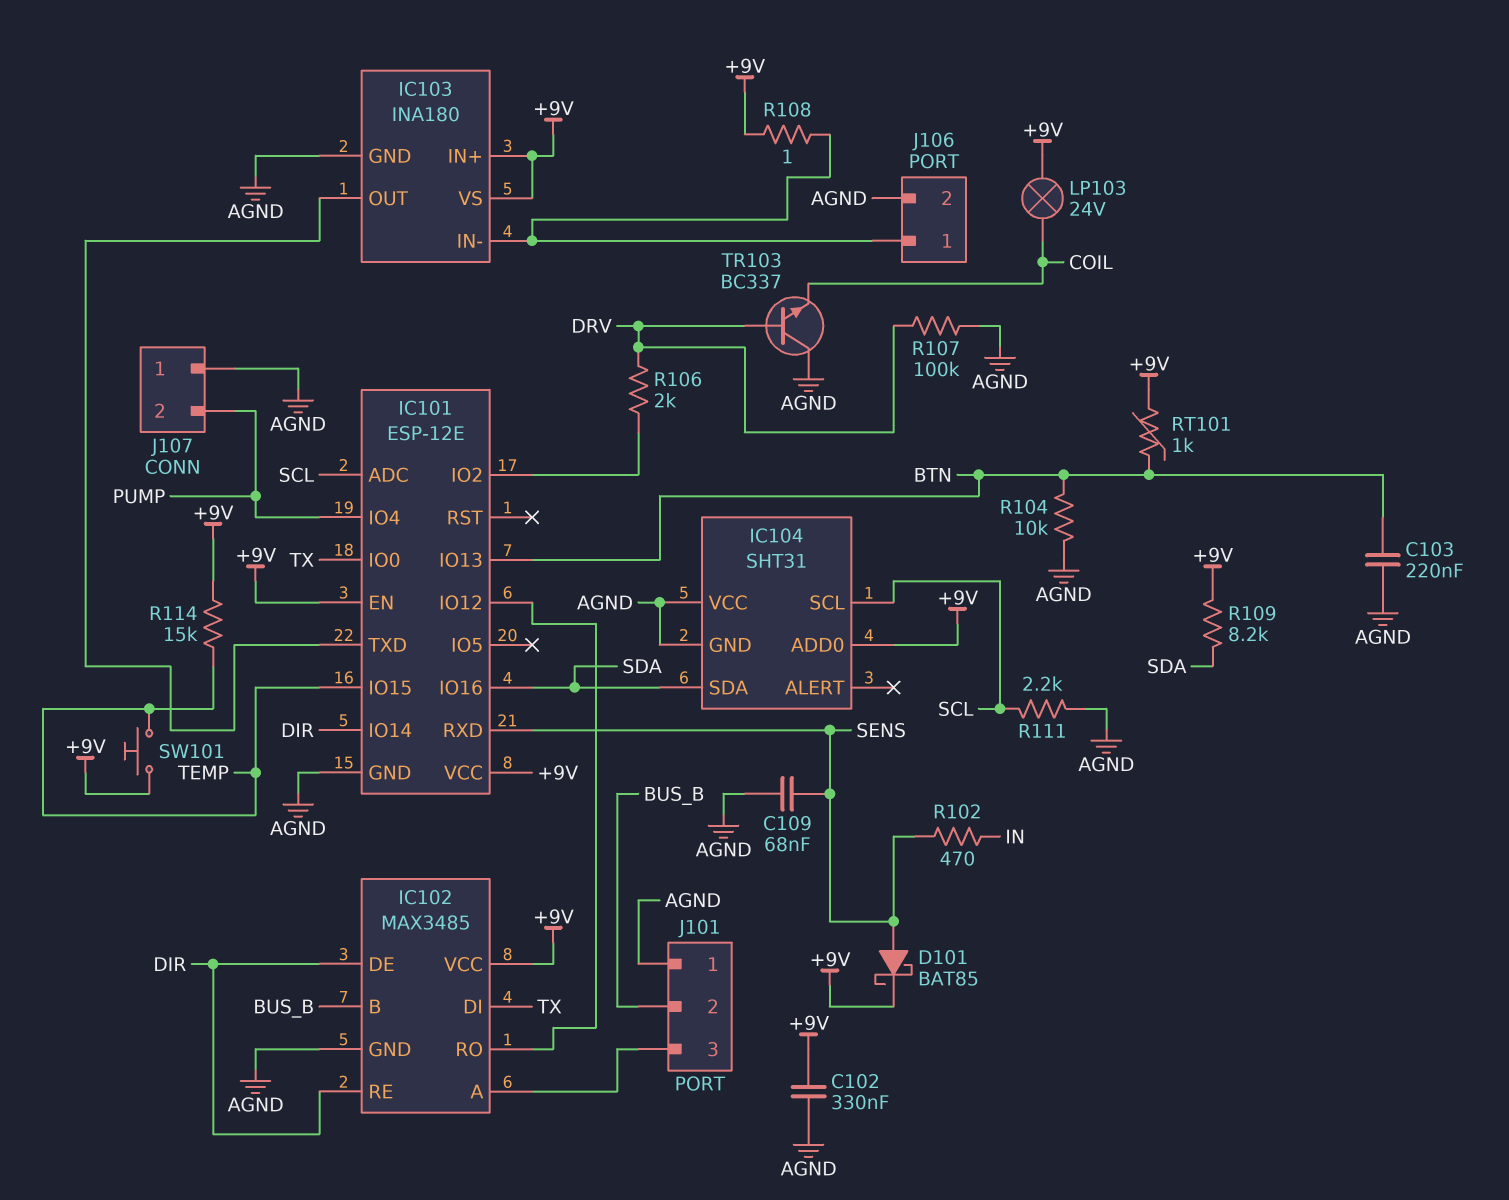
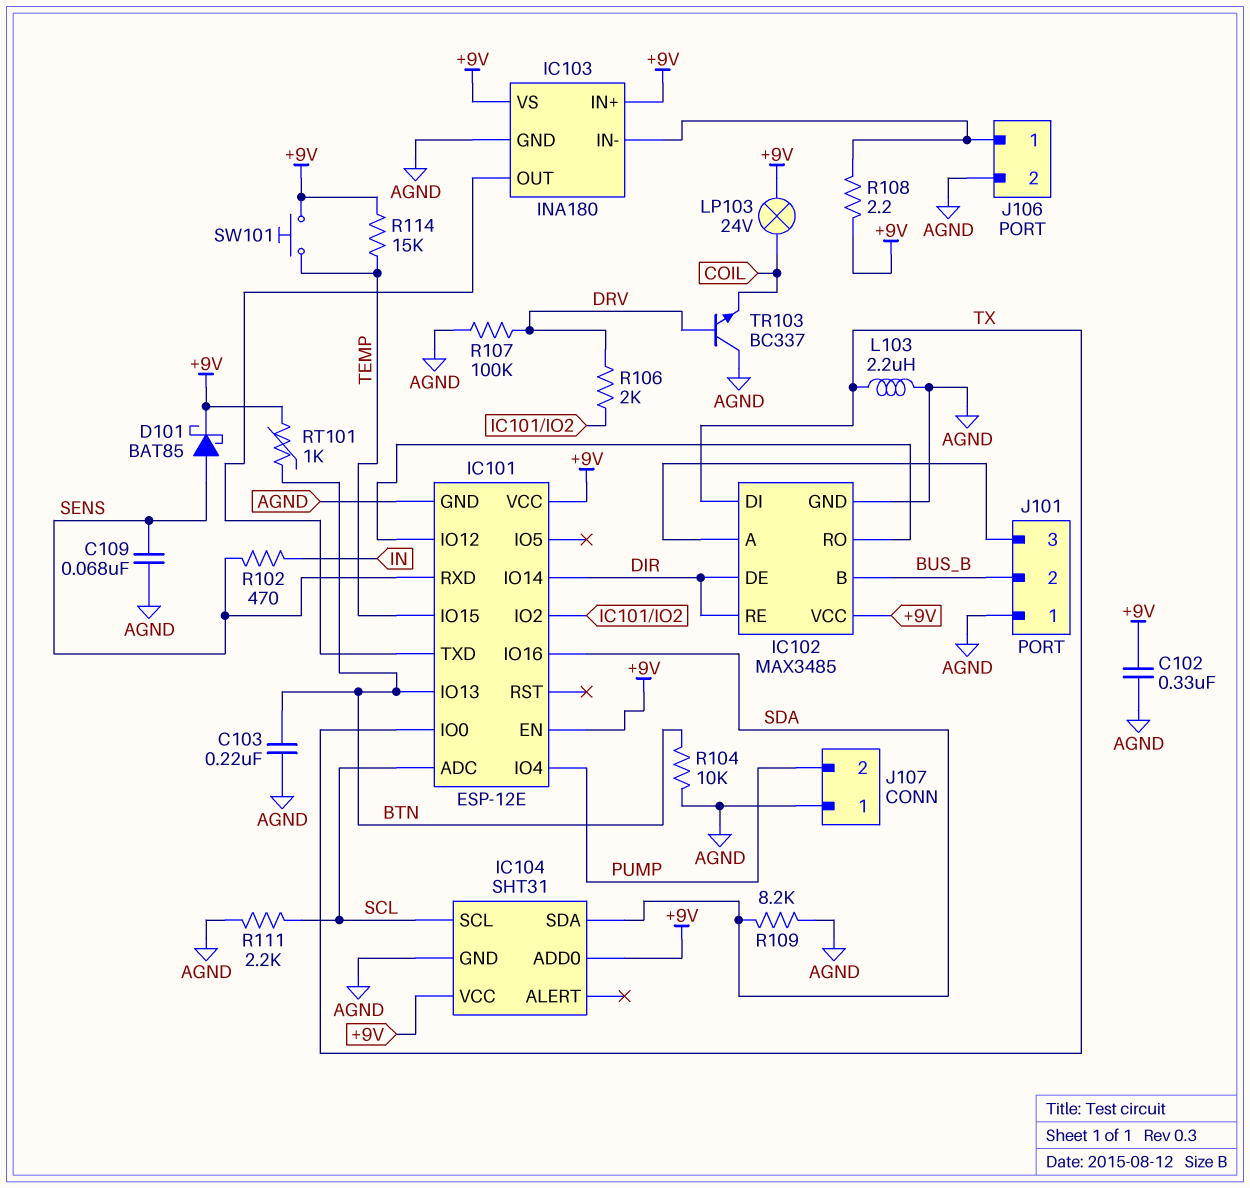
IC104 pin VCC: AGND -> +9V
L103: none -> 2.2uH (AGND, TX)
R108: 1 (+9V, IC103/IN-) -> 2.2 (+9V, IC103/IN-)
R109: 8.2k (+9V, SDA) -> 8.2k (AGND, SDA)

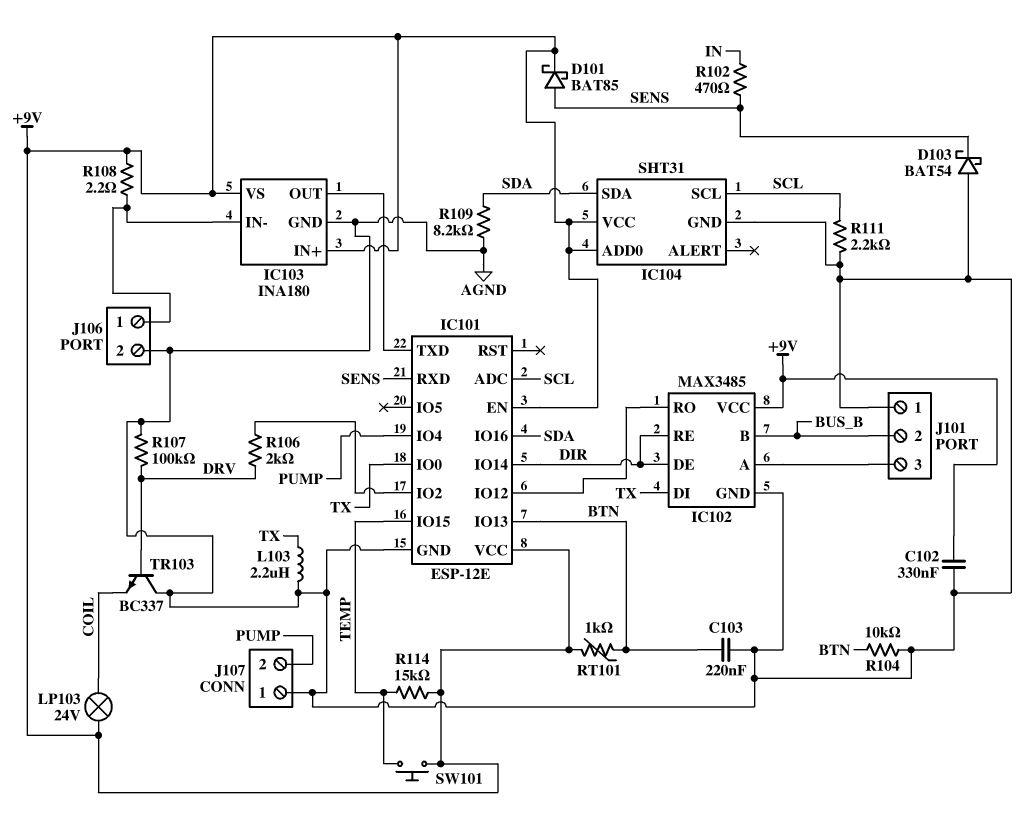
C109: 68nF (AGND, SENS) -> none
D103: none -> schottky BAT54 (A AGND, K SENS)

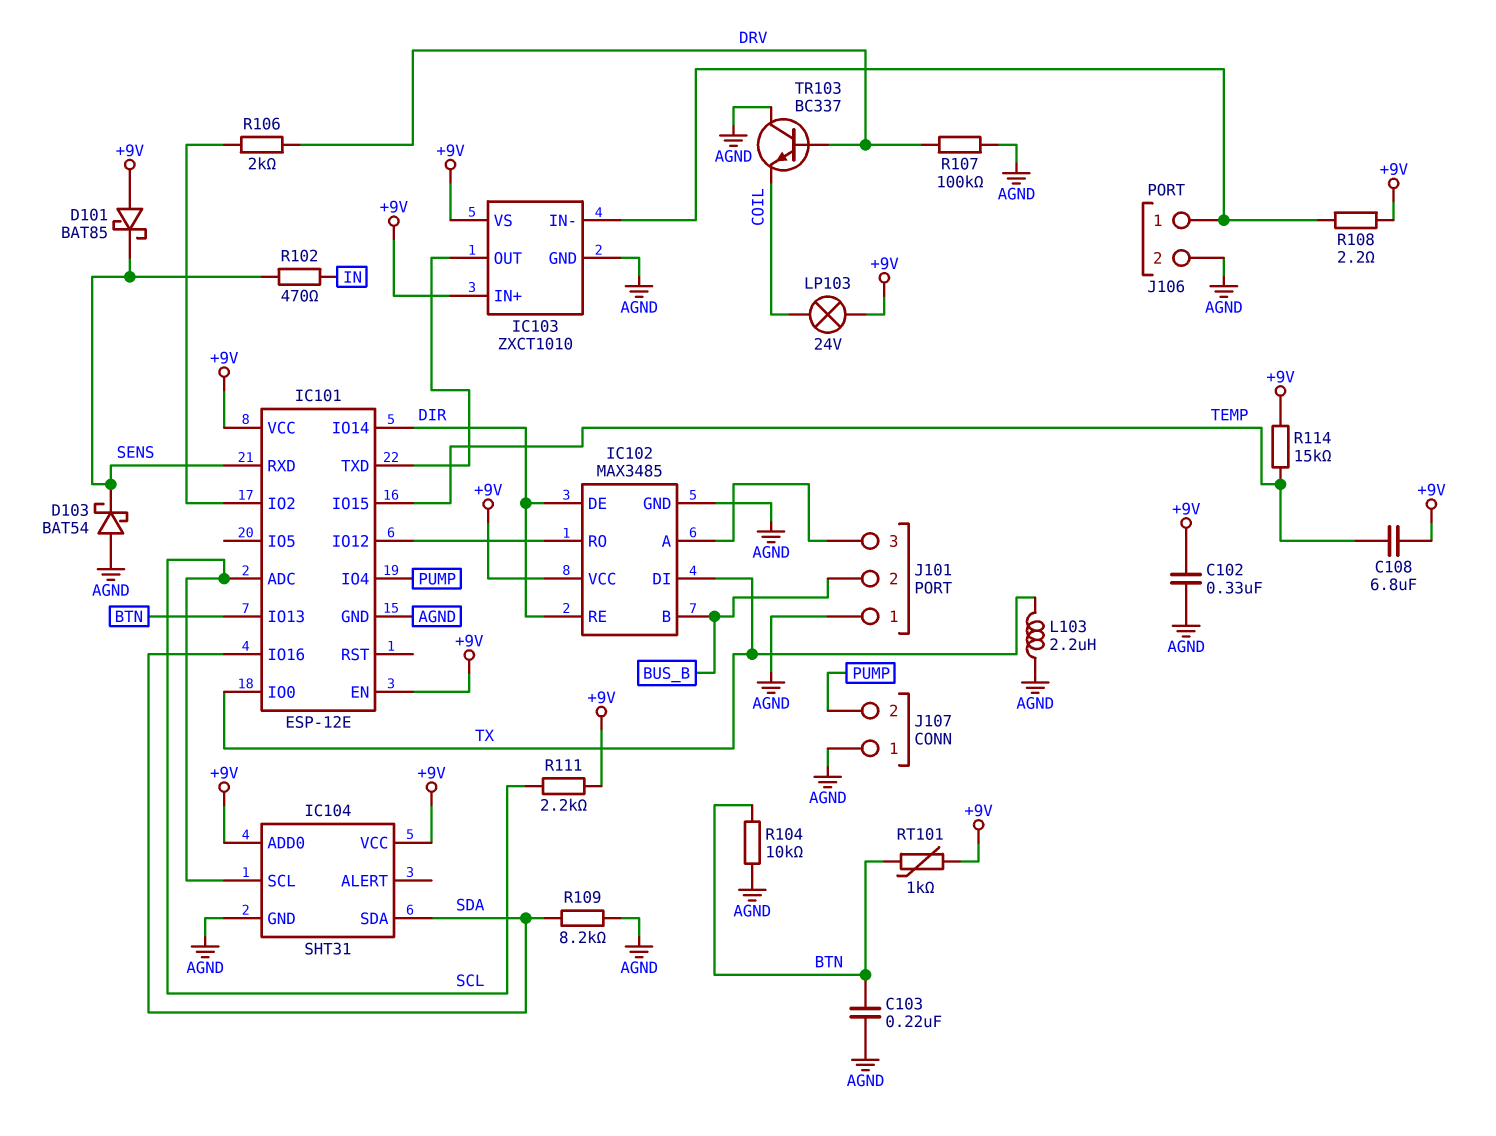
C108: none -> 6.8uF (+9V, TEMP)
D101: schottky BAT85 (A SENS, K +9V) -> schottky BAT85 (A +9V, K SENS)
IC103: INA180 -> ZXCT1010
R111: 2.2k (AGND, SCL) -> 2.2k (+9V, SCL)
SW101: button (+9V, TEMP) -> none

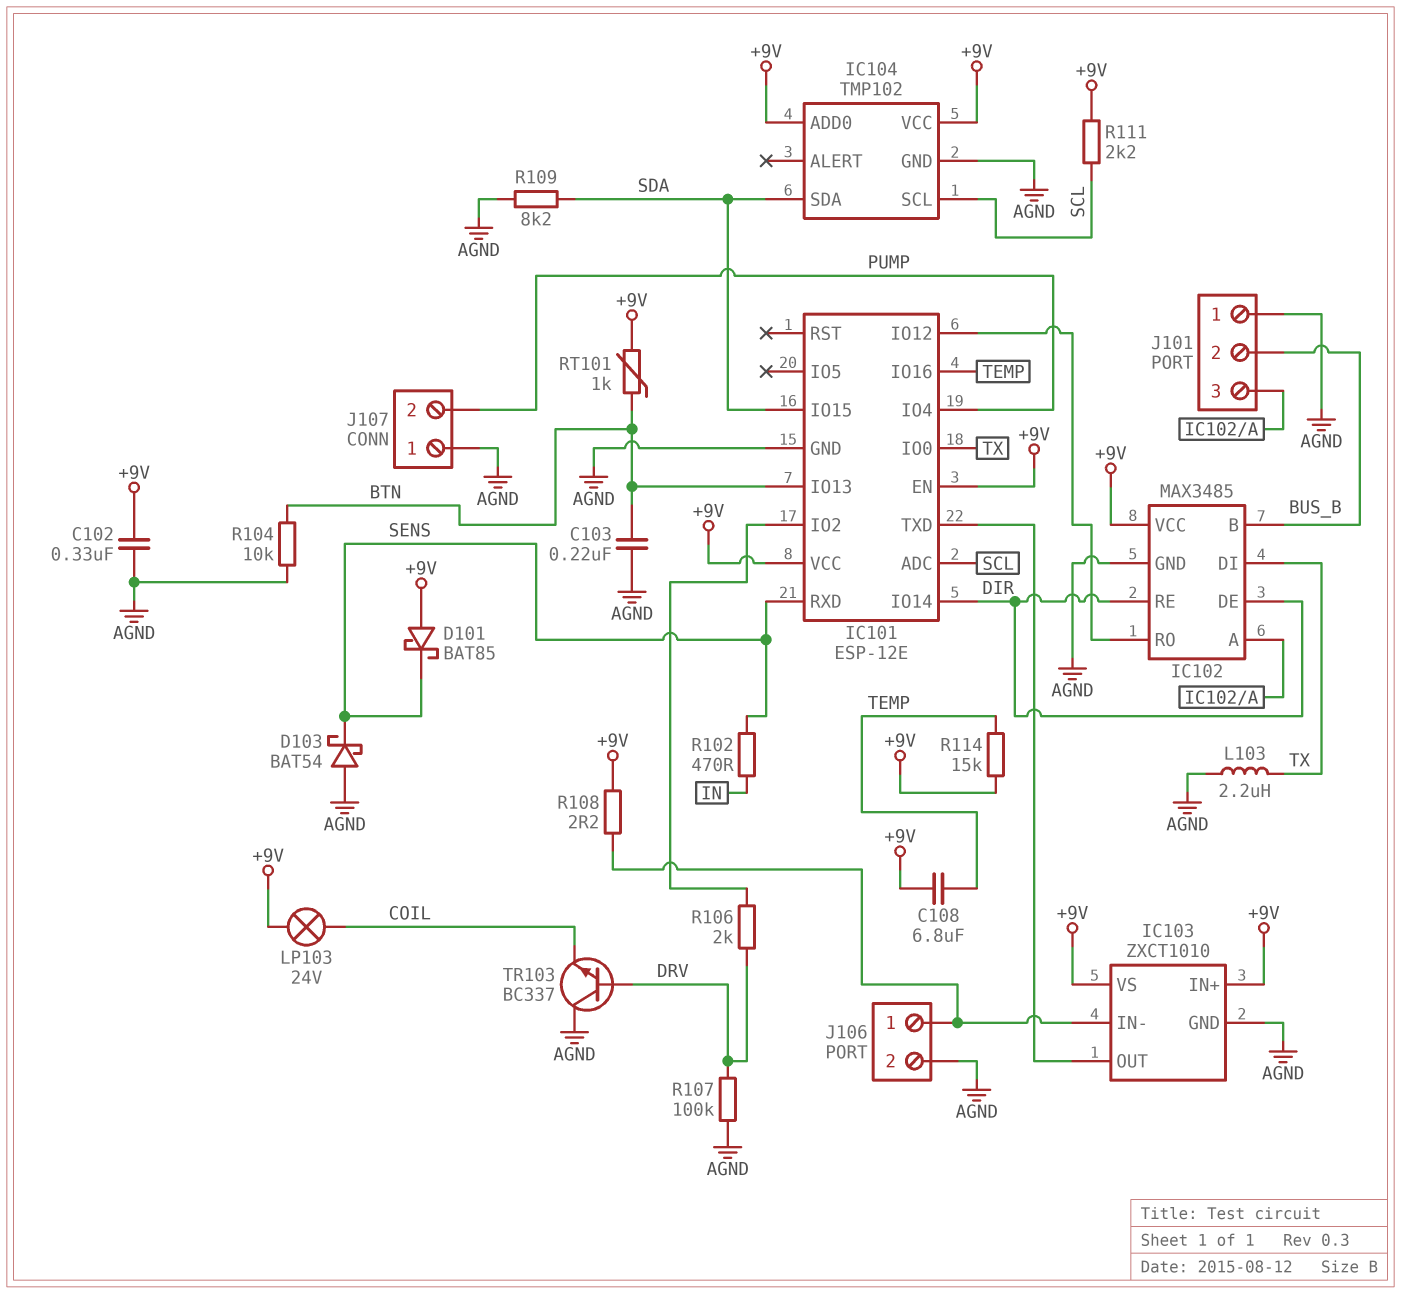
IC101 pin IO15: TEMP -> SDA
IC101 pin IO16: SDA -> TEMP
IC104: SHT31 -> TMP102

